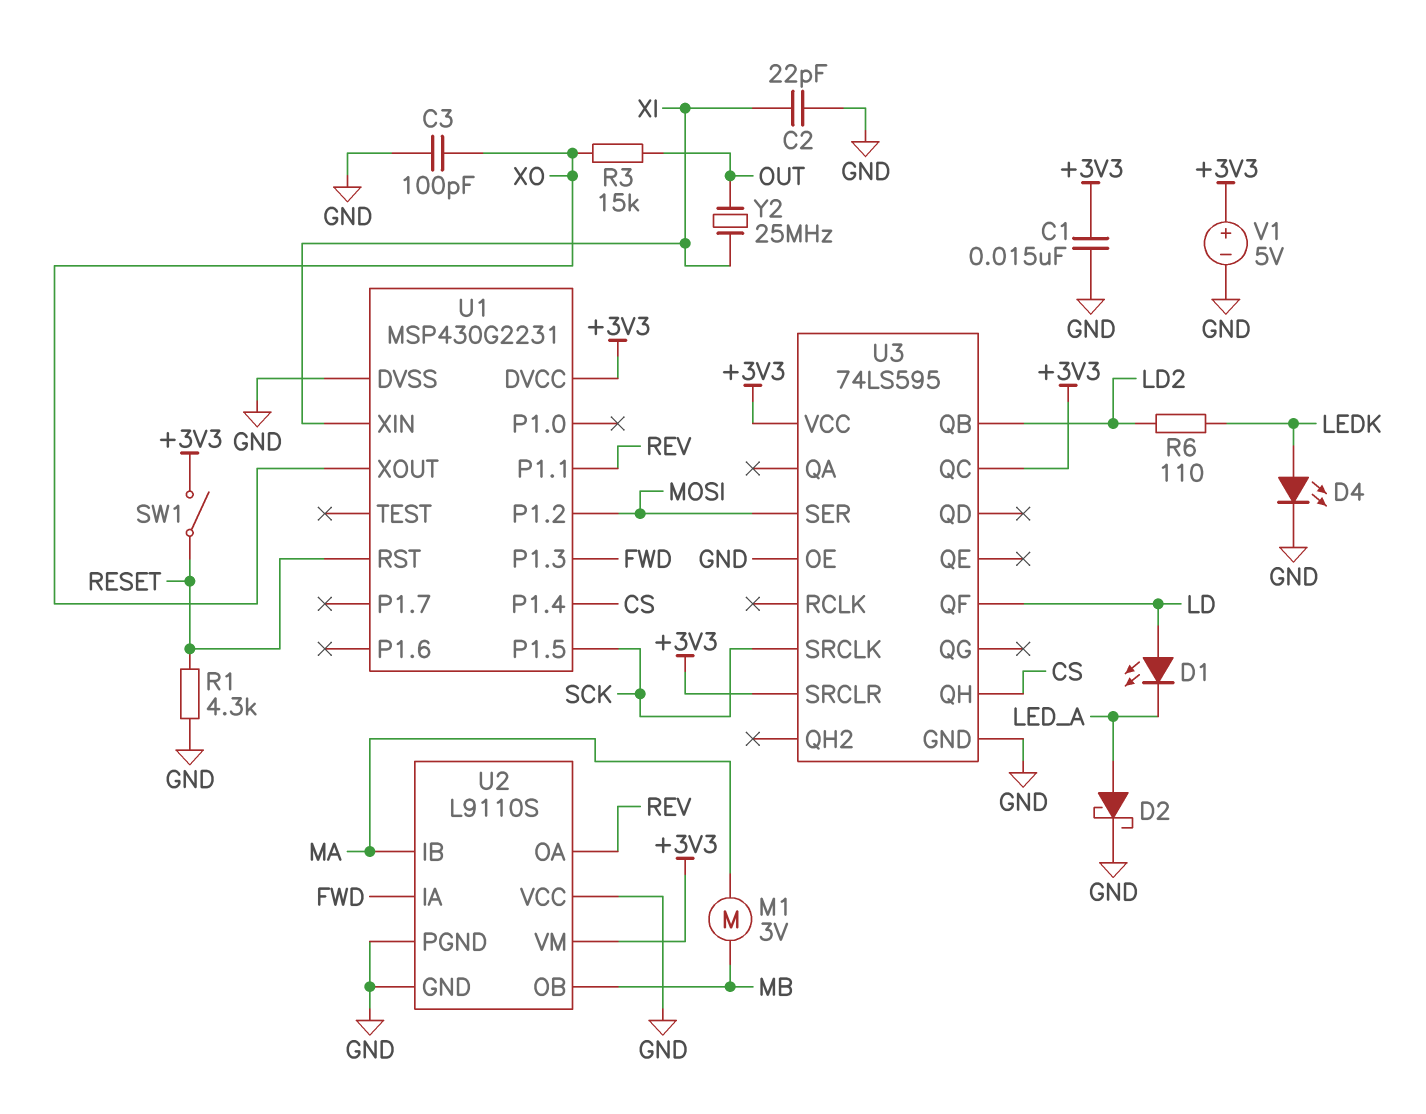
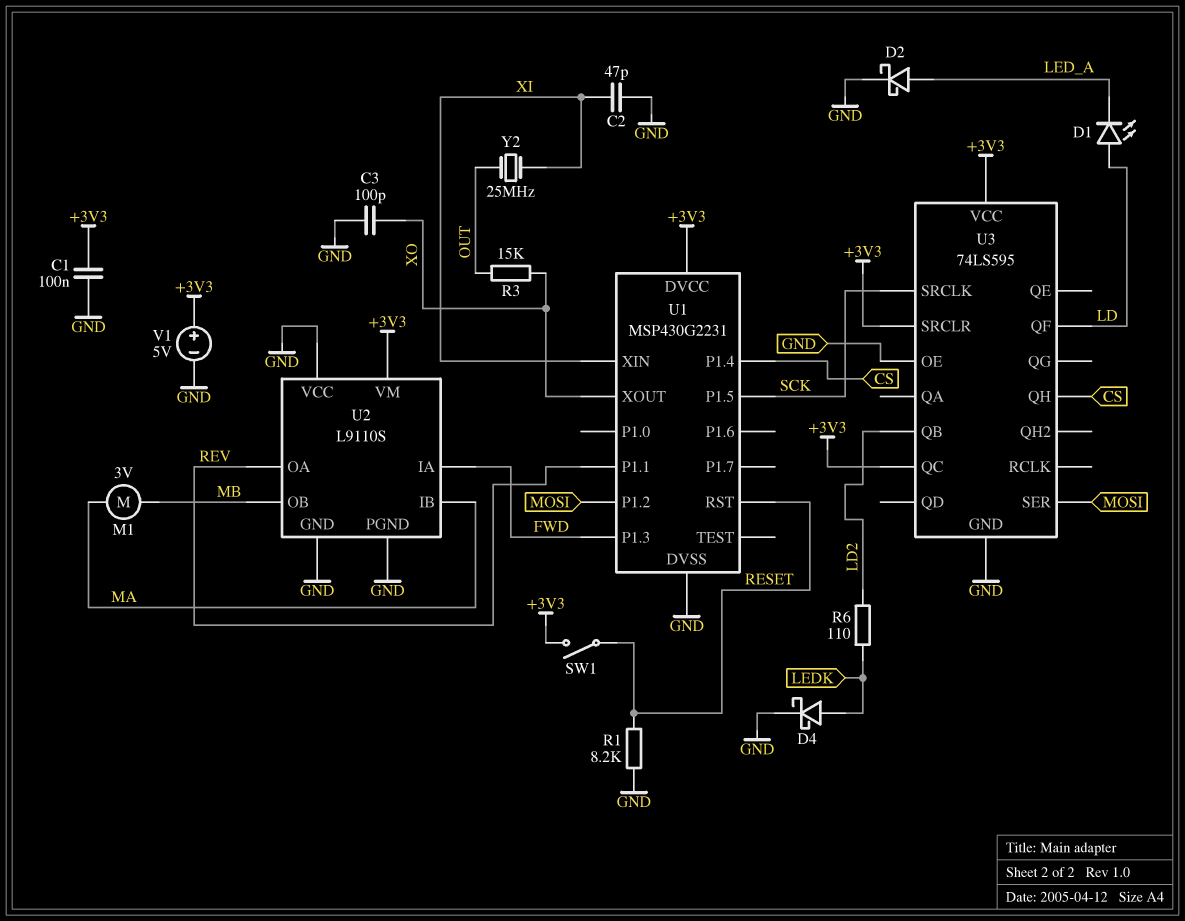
C1: 15nF (+3V3, GND) -> 100nF (+3V3, GND)
C2: 22pF (GND, XI) -> 47pF (GND, XI)
D4: LED (A LEDK, K GND) -> schottky (A LEDK, K GND)
R1: 4.3k (GND, RESET) -> 8.2k (GND, RESET)

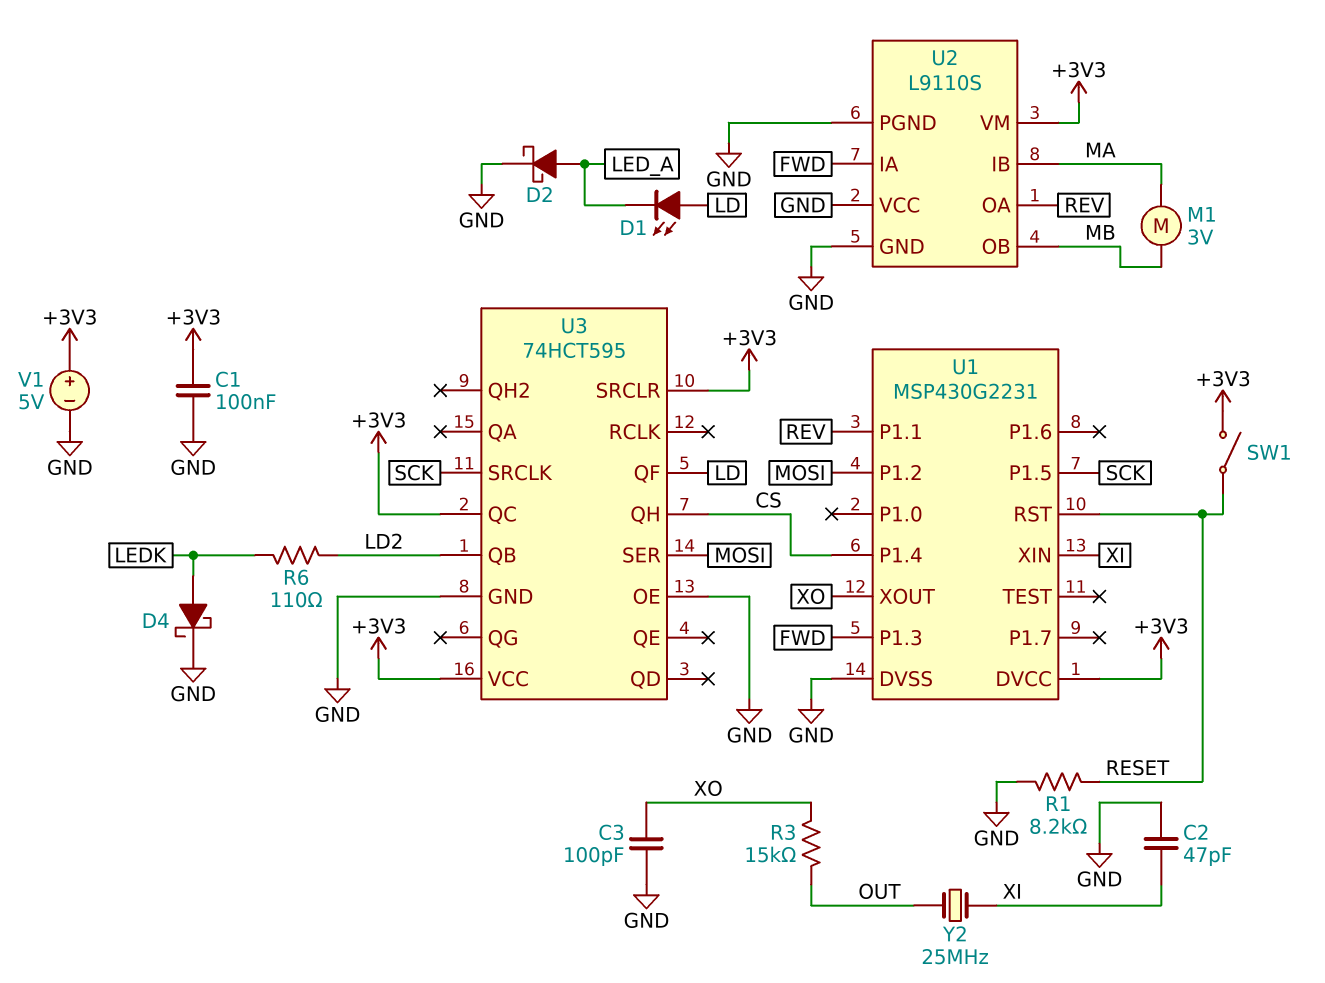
U3: 74LS595 -> 74HCT595

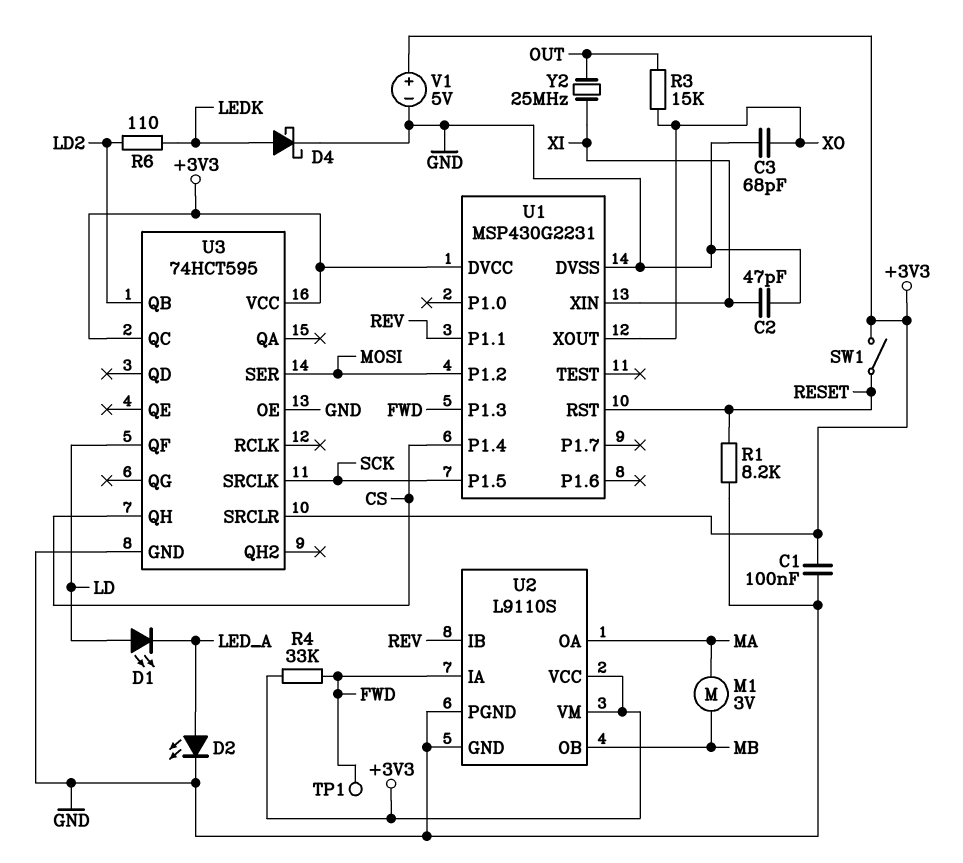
C3: 100pF (GND, XO) -> 68pF (GND, XO)
D2: schottky (A LED_A, K GND) -> LED (A LED_A, K GND)
R4: none -> 33k (+3V3, FWD)
TP1: none -> test point (FWD)
U2 pin IB: MA -> REV
U2 pin OA: REV -> MA
U2 pin VCC: GND -> +3V3

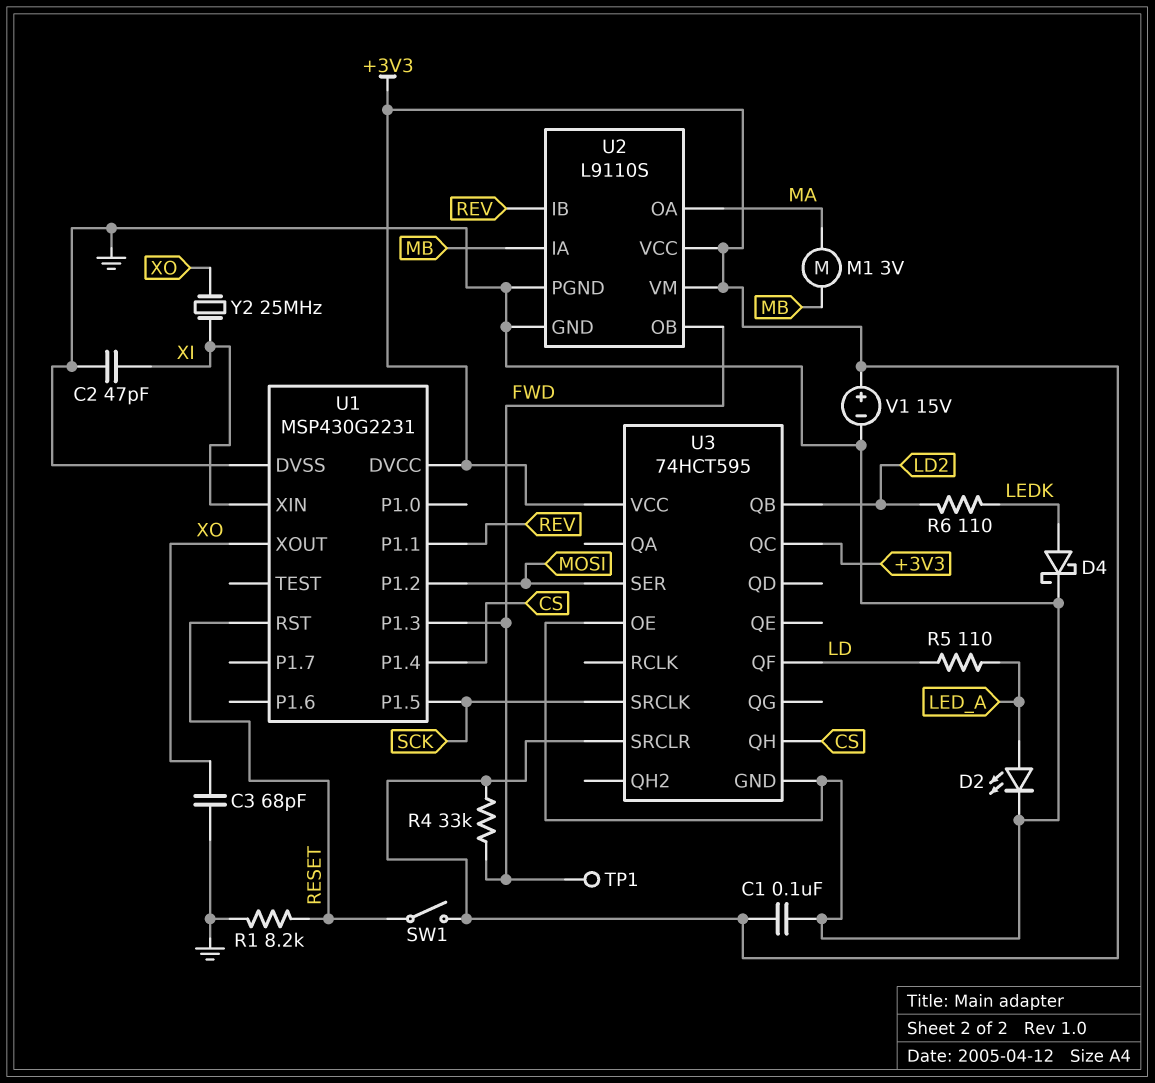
D1: LED (A LD, K LED_A) -> none
R3: 15k (OUT, XO) -> none
R5: none -> 110 (LD, LED_A)
U2 pin IA: FWD -> MB
U2 pin OB: MB -> FWD
V1: 5V (plus +3V3, minus GND) -> 15V (plus +3V3, minus GND)
Y2: 25MHz (OUT, XI) -> 25MHz (XI, XO)

